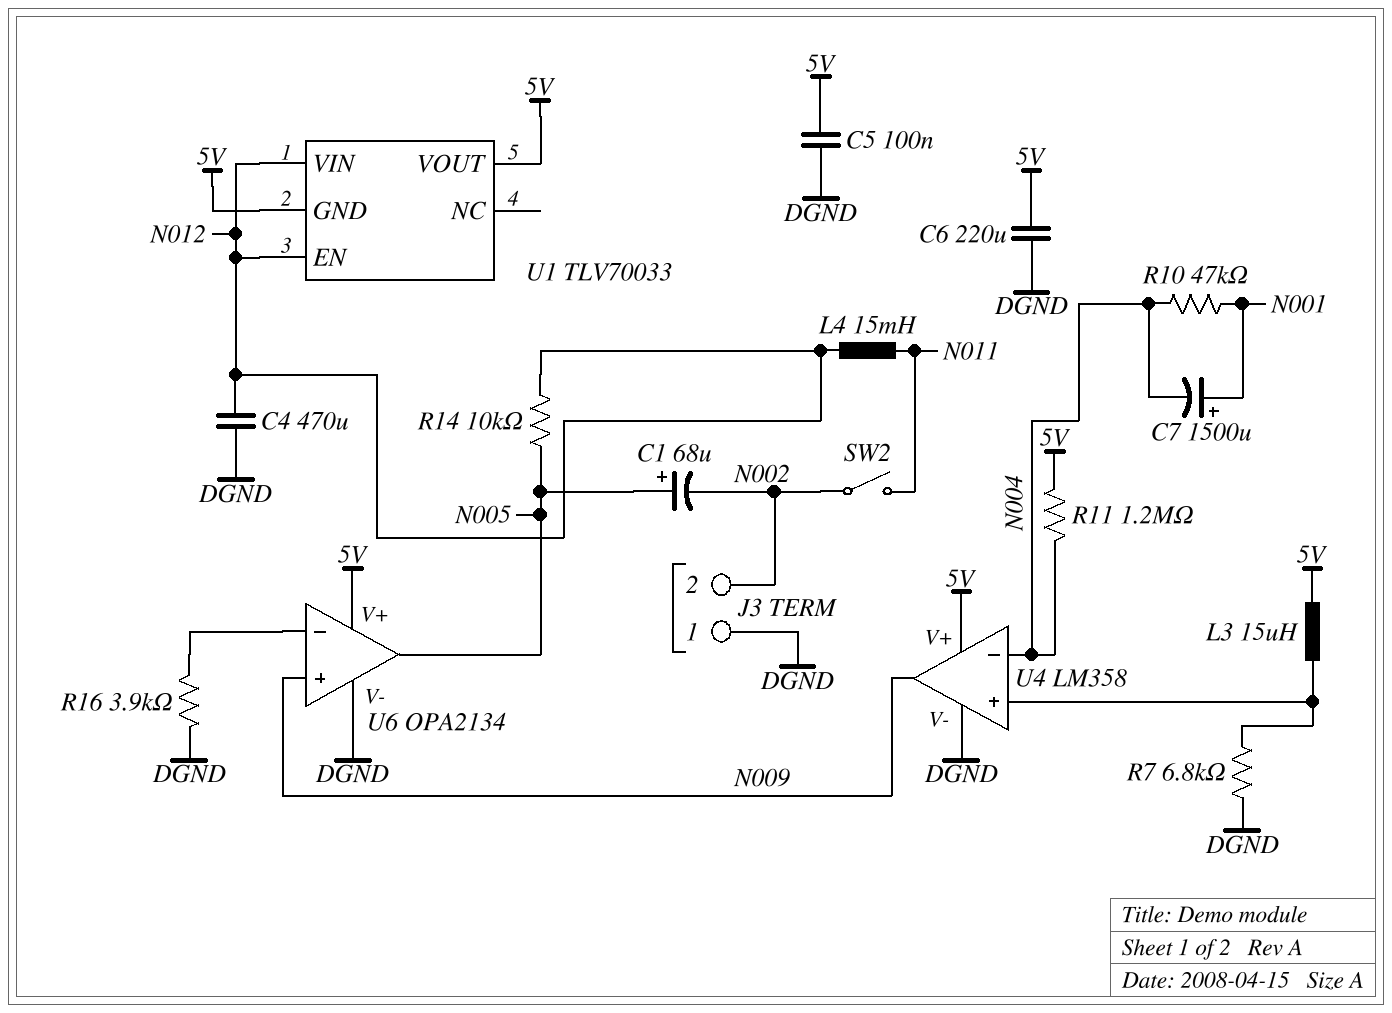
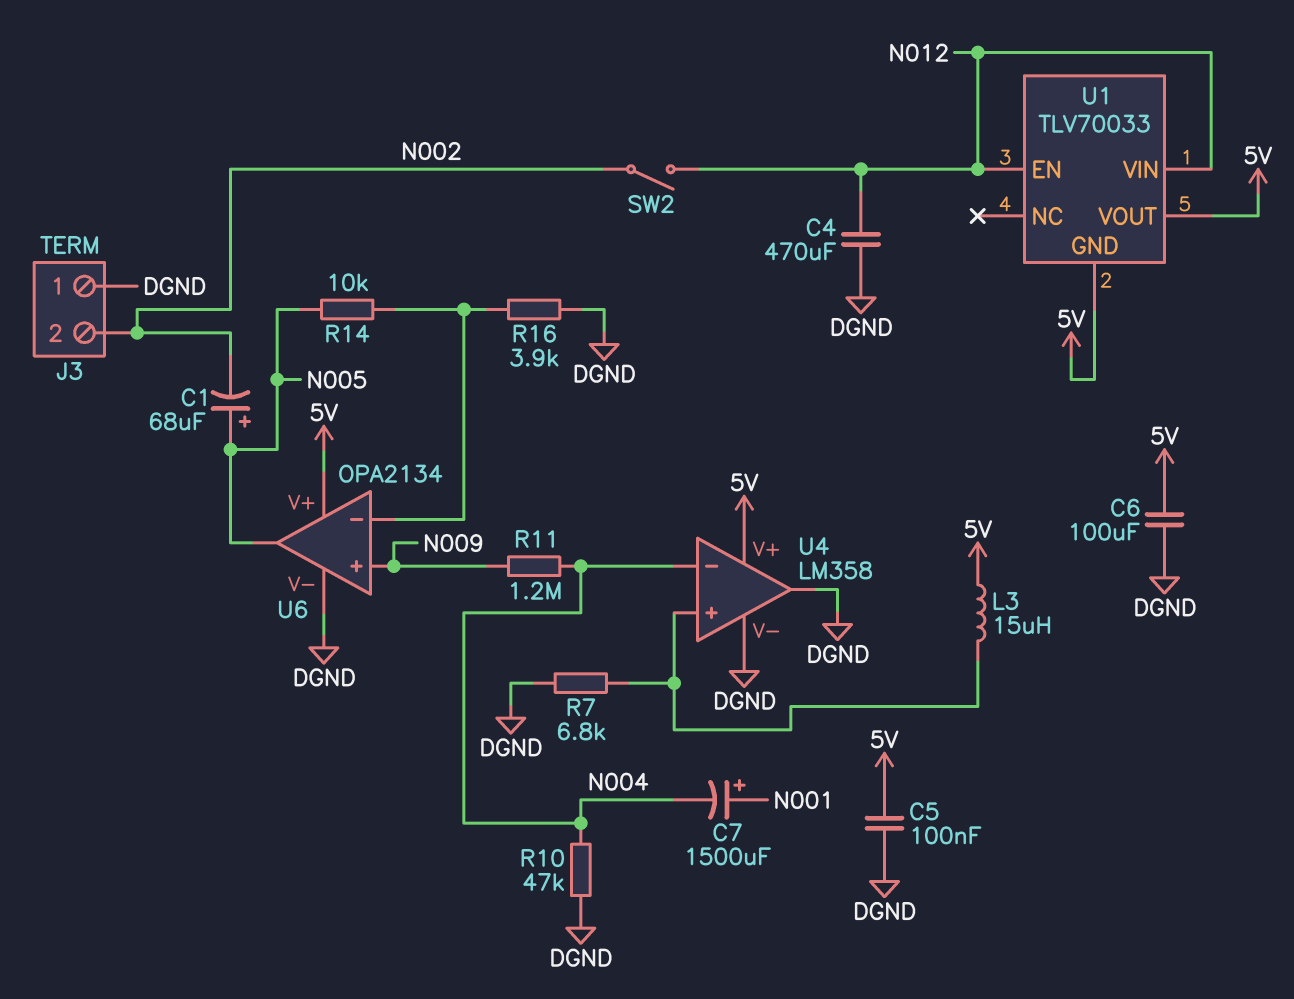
C6: 220uF (5V, DGND) -> 100uF (5V, DGND)
L4: 15mH (N011, N012) -> none
R10: 47k (N001, N004) -> 47k (DGND, N004)
R11: 1.2M (5V, N004) -> 1.2M (N004, N009)
R14: 10k (N005, N012) -> 10k (N005, U6/in-)
SW2: switch (N002, N011) -> switch (N002, N012)
U4 pin out: N009 -> DGND

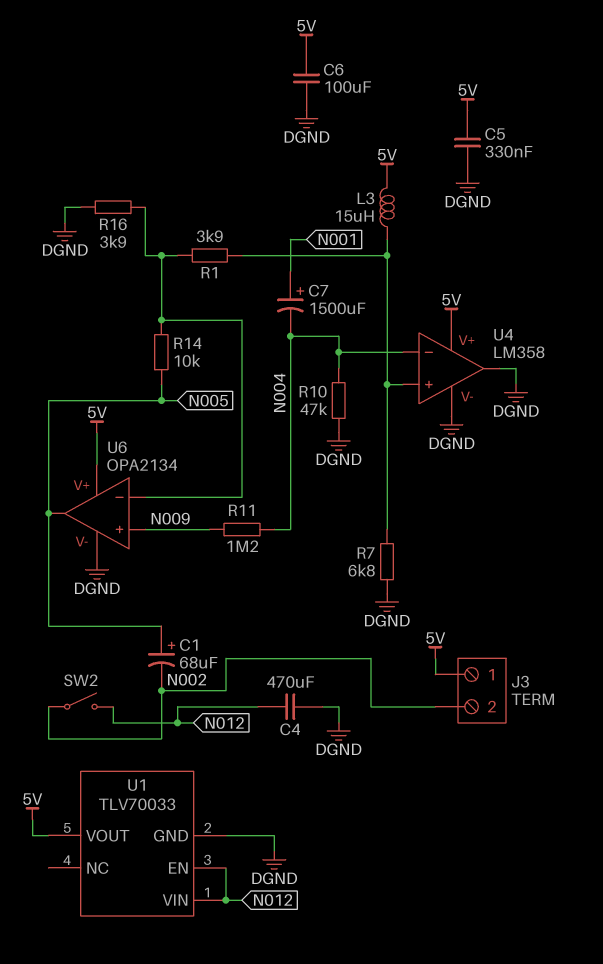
C5: 100nF (5V, DGND) -> 330nF (5V, DGND)
J3 pin 1: DGND -> 5V
R1: none -> 3.9k (U4/in+, U6/in-)
U1 pin GND: 5V -> DGND

